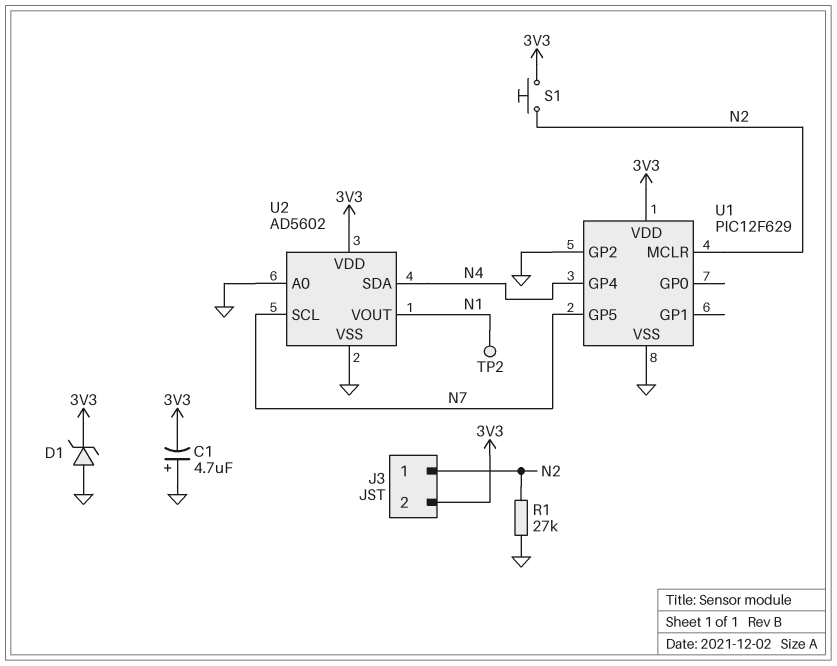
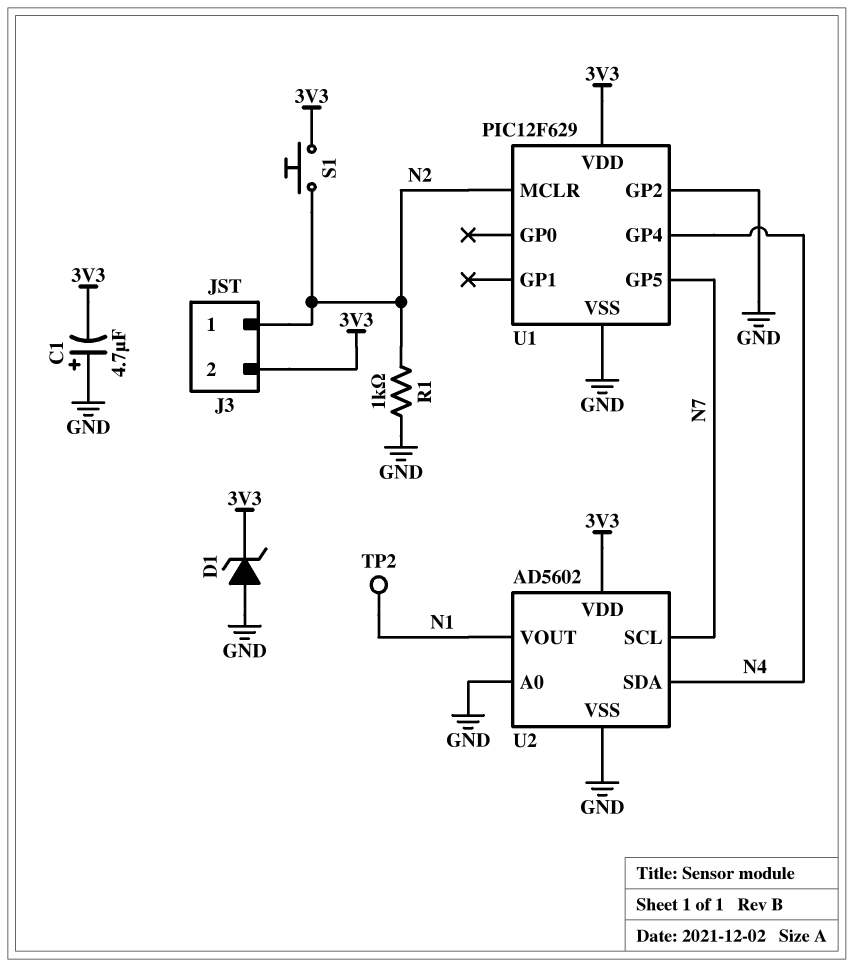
R1: 27k (GND, N2) -> 1k (GND, N2)

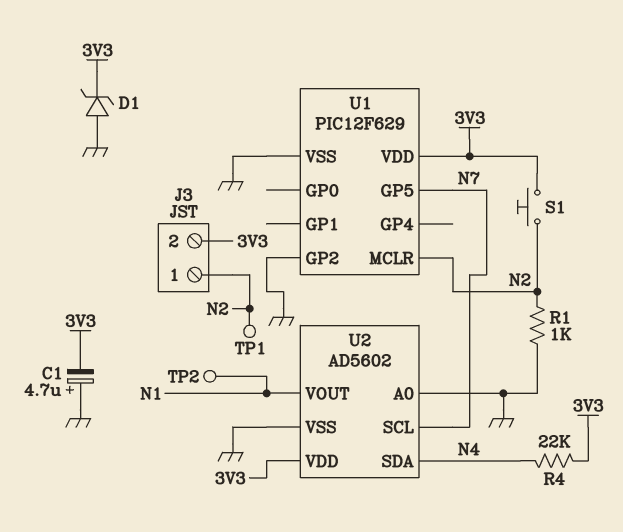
R4: none -> 22k (3V3, N4)
TP1: none -> test point (N2)
U1 pin GP4: N4 -> none

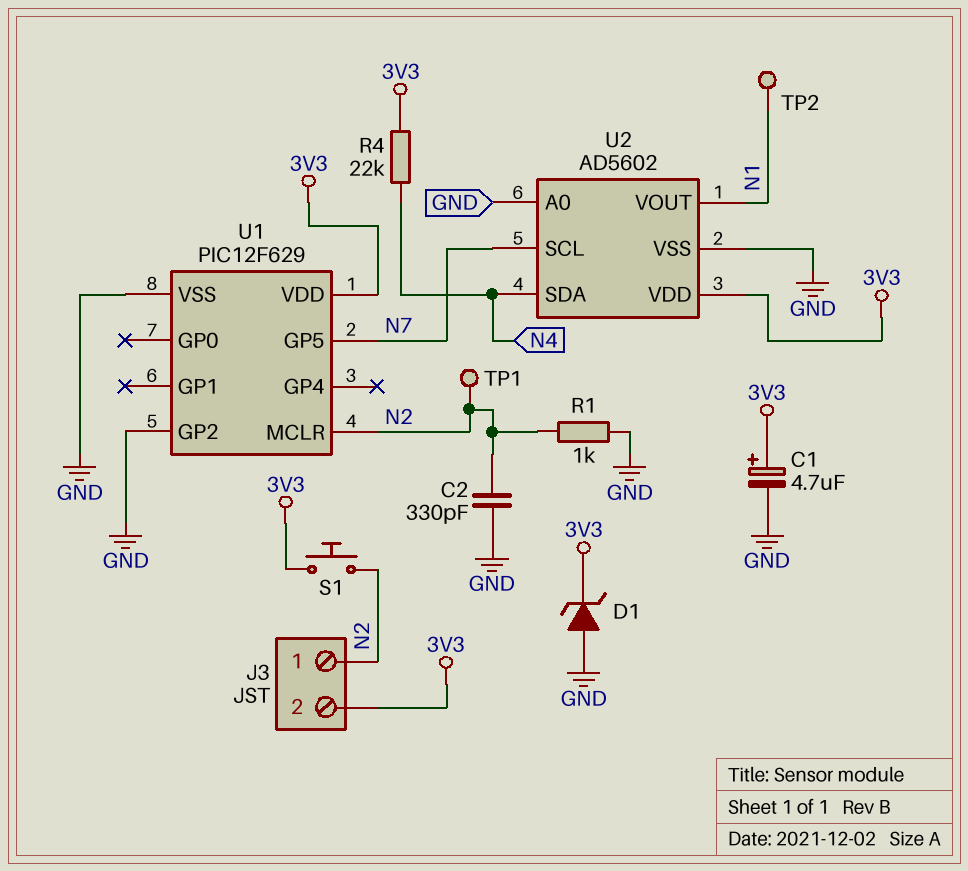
C1: 4.7uF (plus GND, minus 3V3) -> 4.7uF (plus 3V3, minus GND)
C2: none -> 330pF (GND, N2)

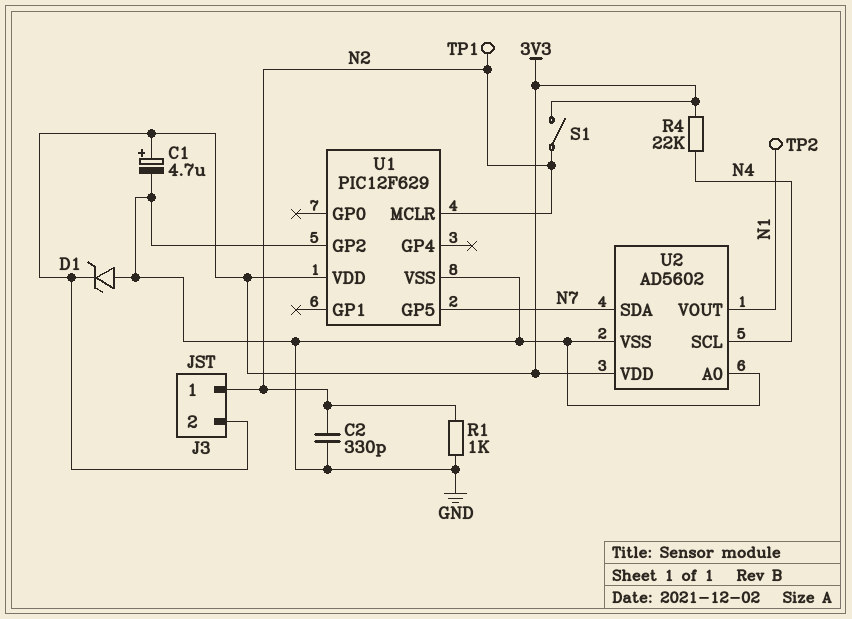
S1: button (3V3, N2) -> switch (3V3, N2)
U2 pin SCL: N7 -> N4
U2 pin SDA: N4 -> N7

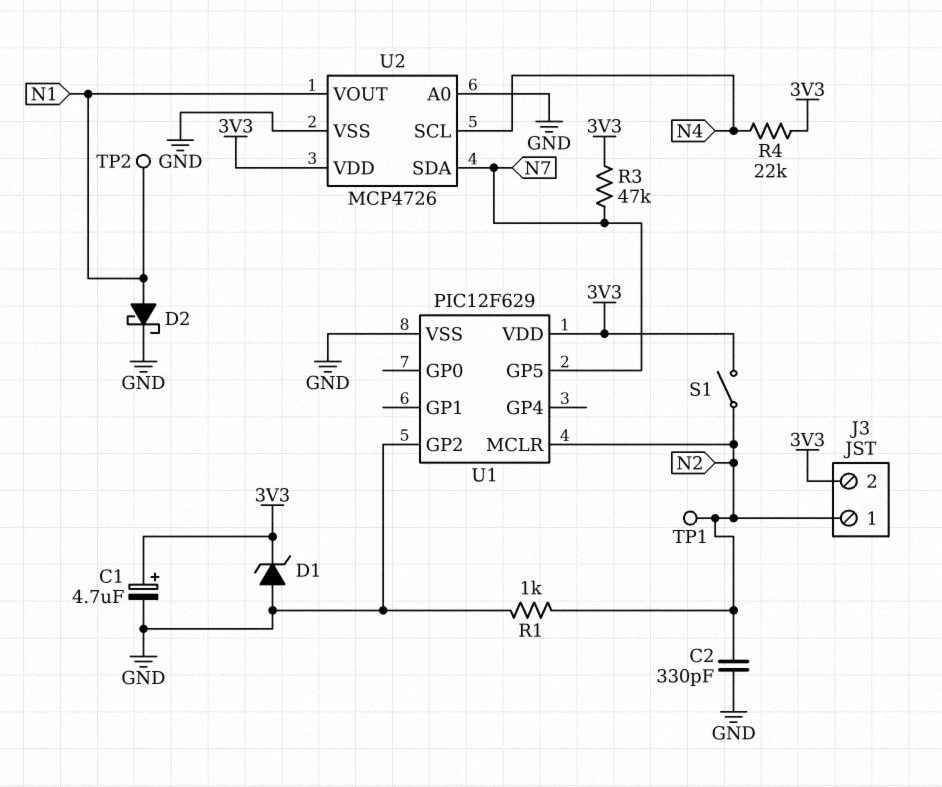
D2: none -> schottky (A N1, K GND)
R3: none -> 47k (3V3, N7)
U2: AD5602 -> MCP4726

